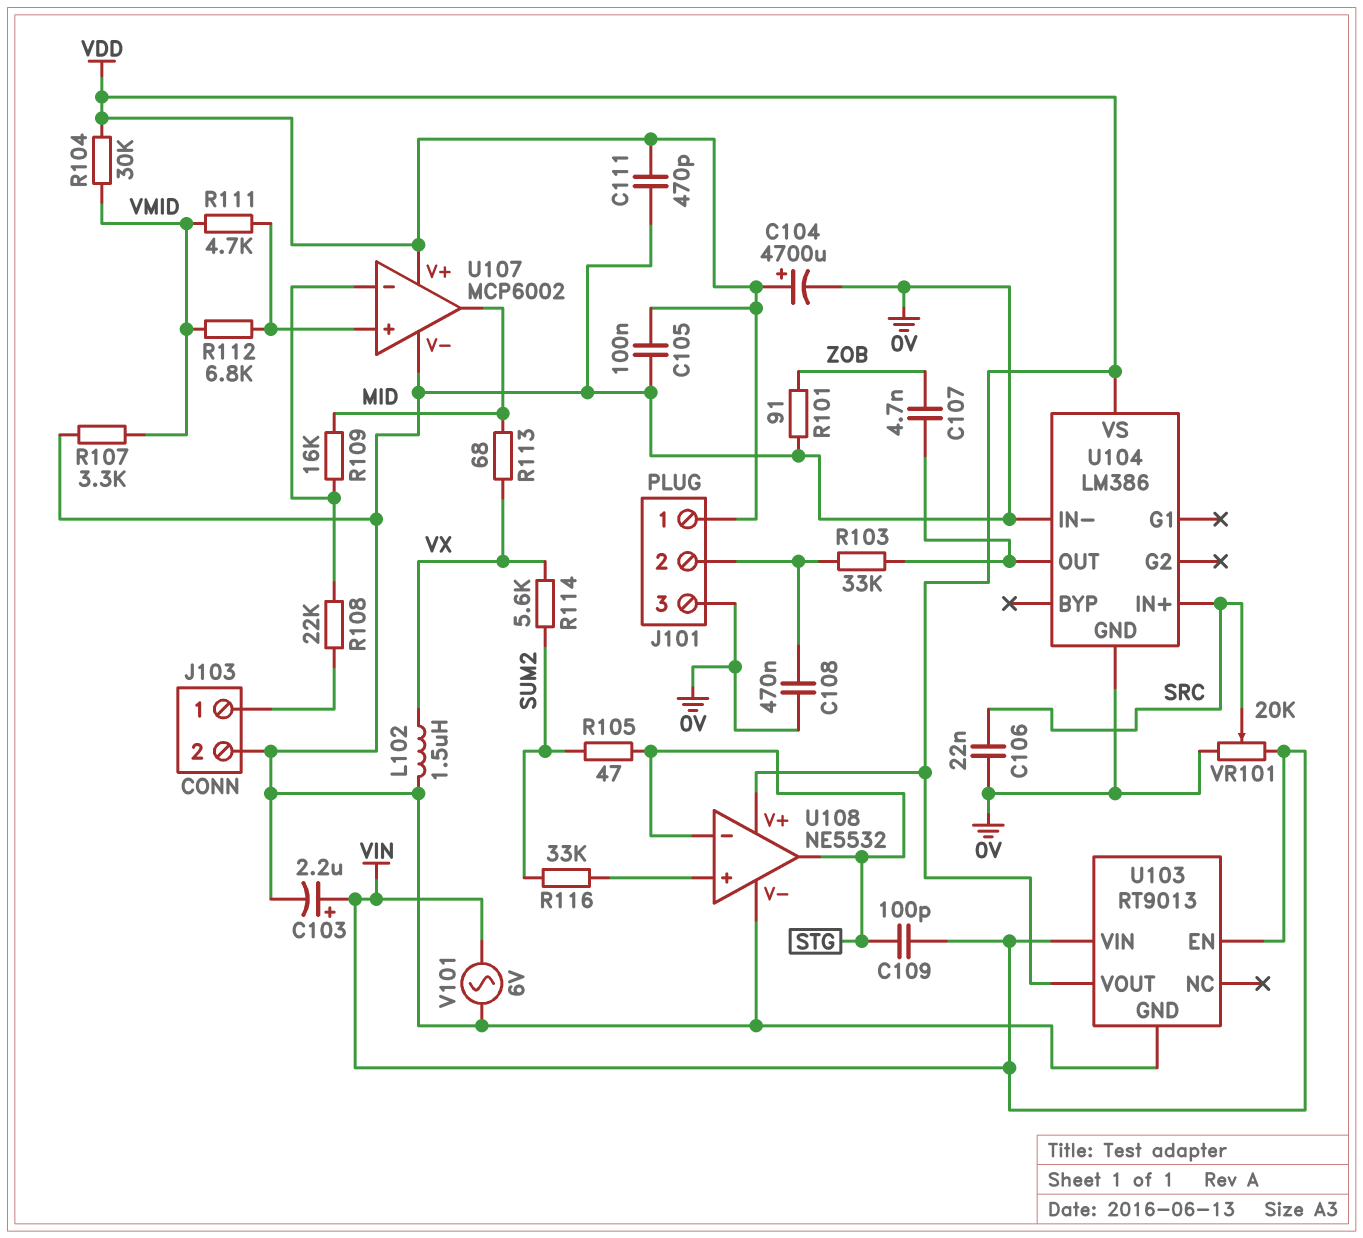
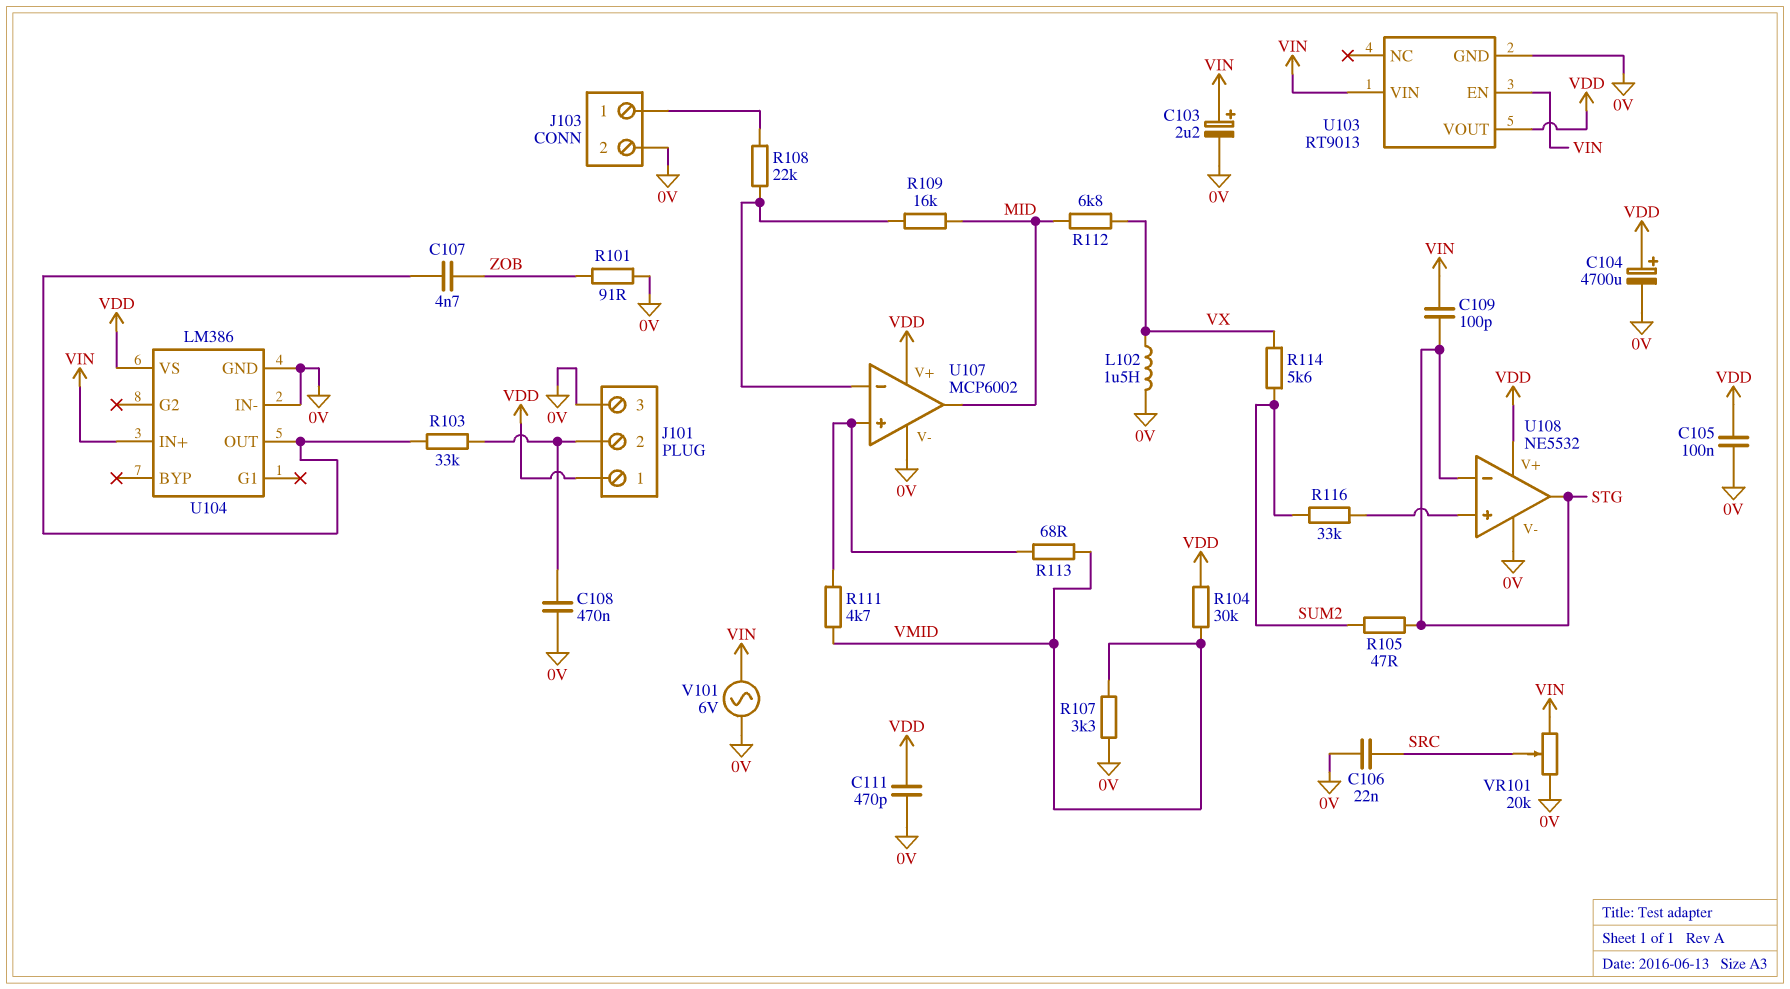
R112: 6.8k (U107/in+, VMID) -> 6.8k (MID, VX)
R113: 68 (MID, VX) -> 68 (U107/in+, VMID)
U104 pin IN+: SRC -> VIN

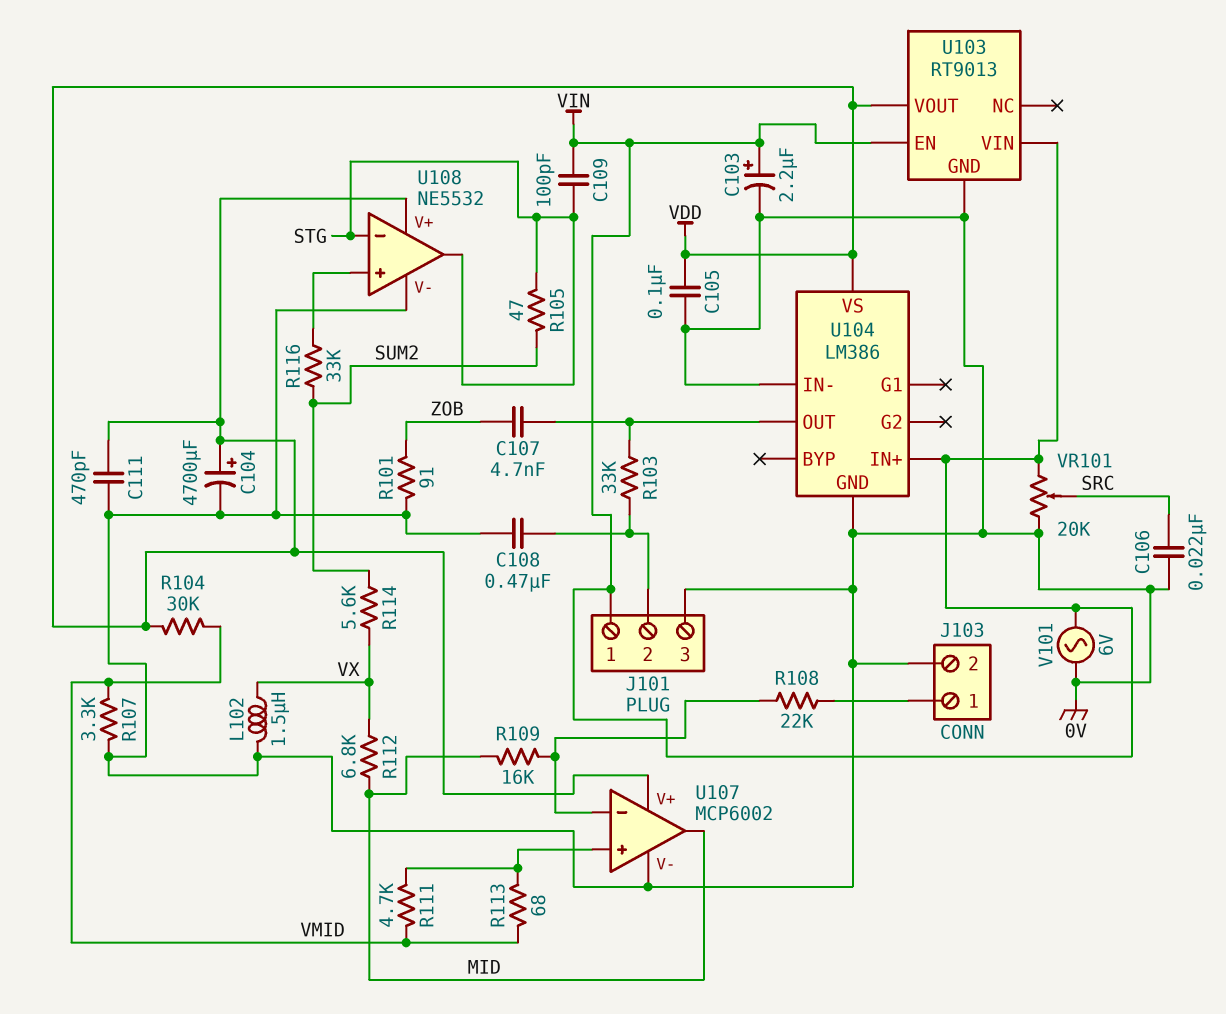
J101 pin 1: VDD -> VIN

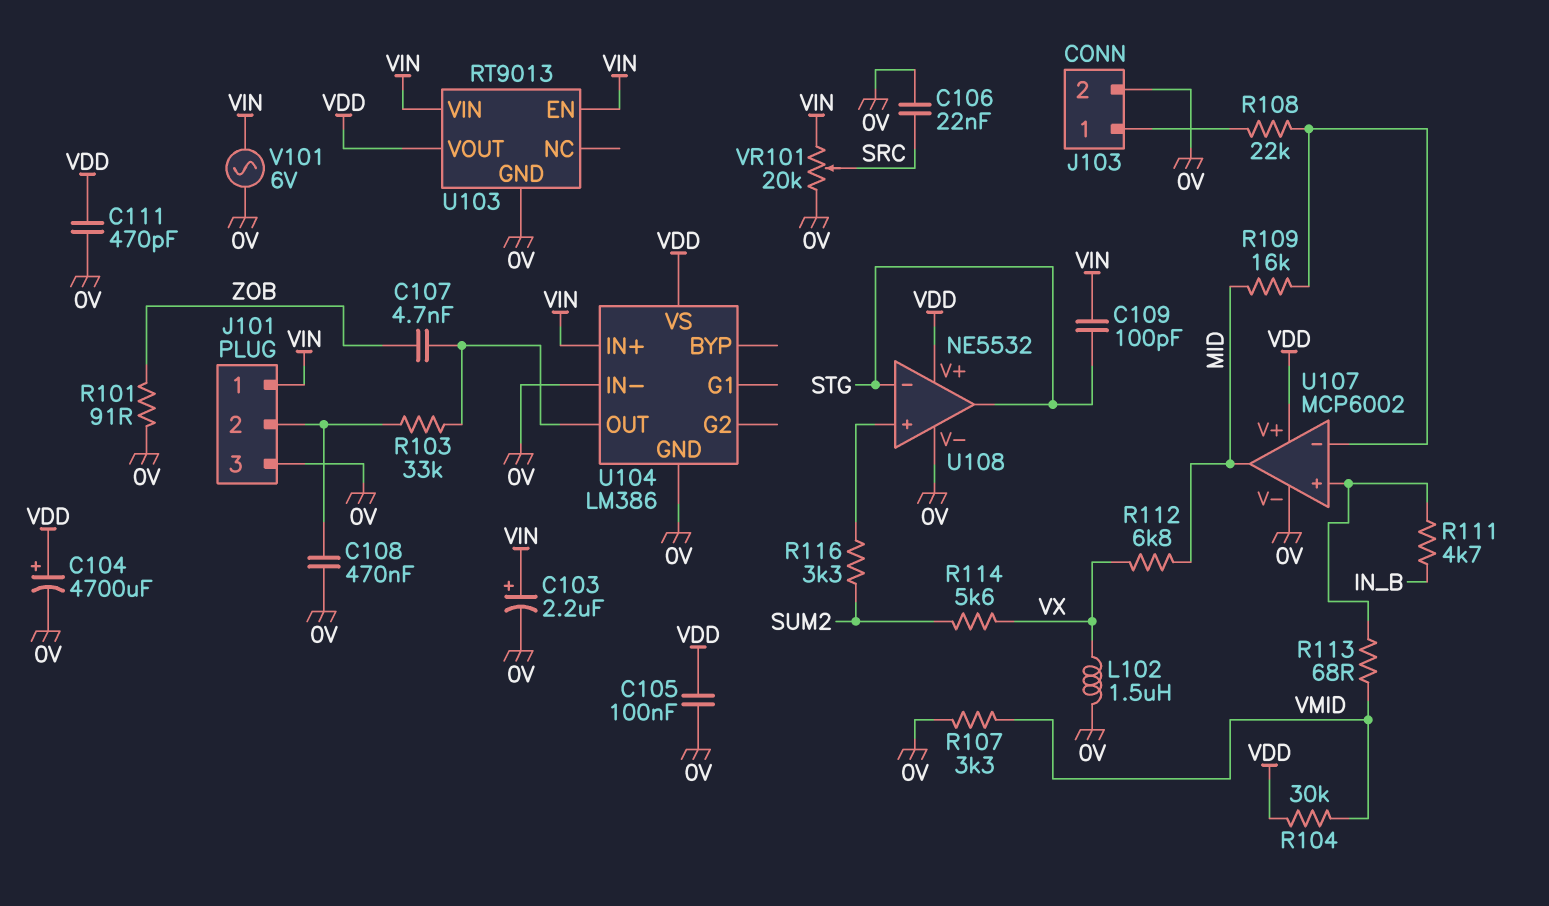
R105: 47 (STG, SUM2) -> none
R111: 4.7k (U107/in+, VMID) -> 4.7k (IN_B, U107/in+)
R116: 33k (SUM2, U108/in+) -> 3.3k (SUM2, U108/in+)

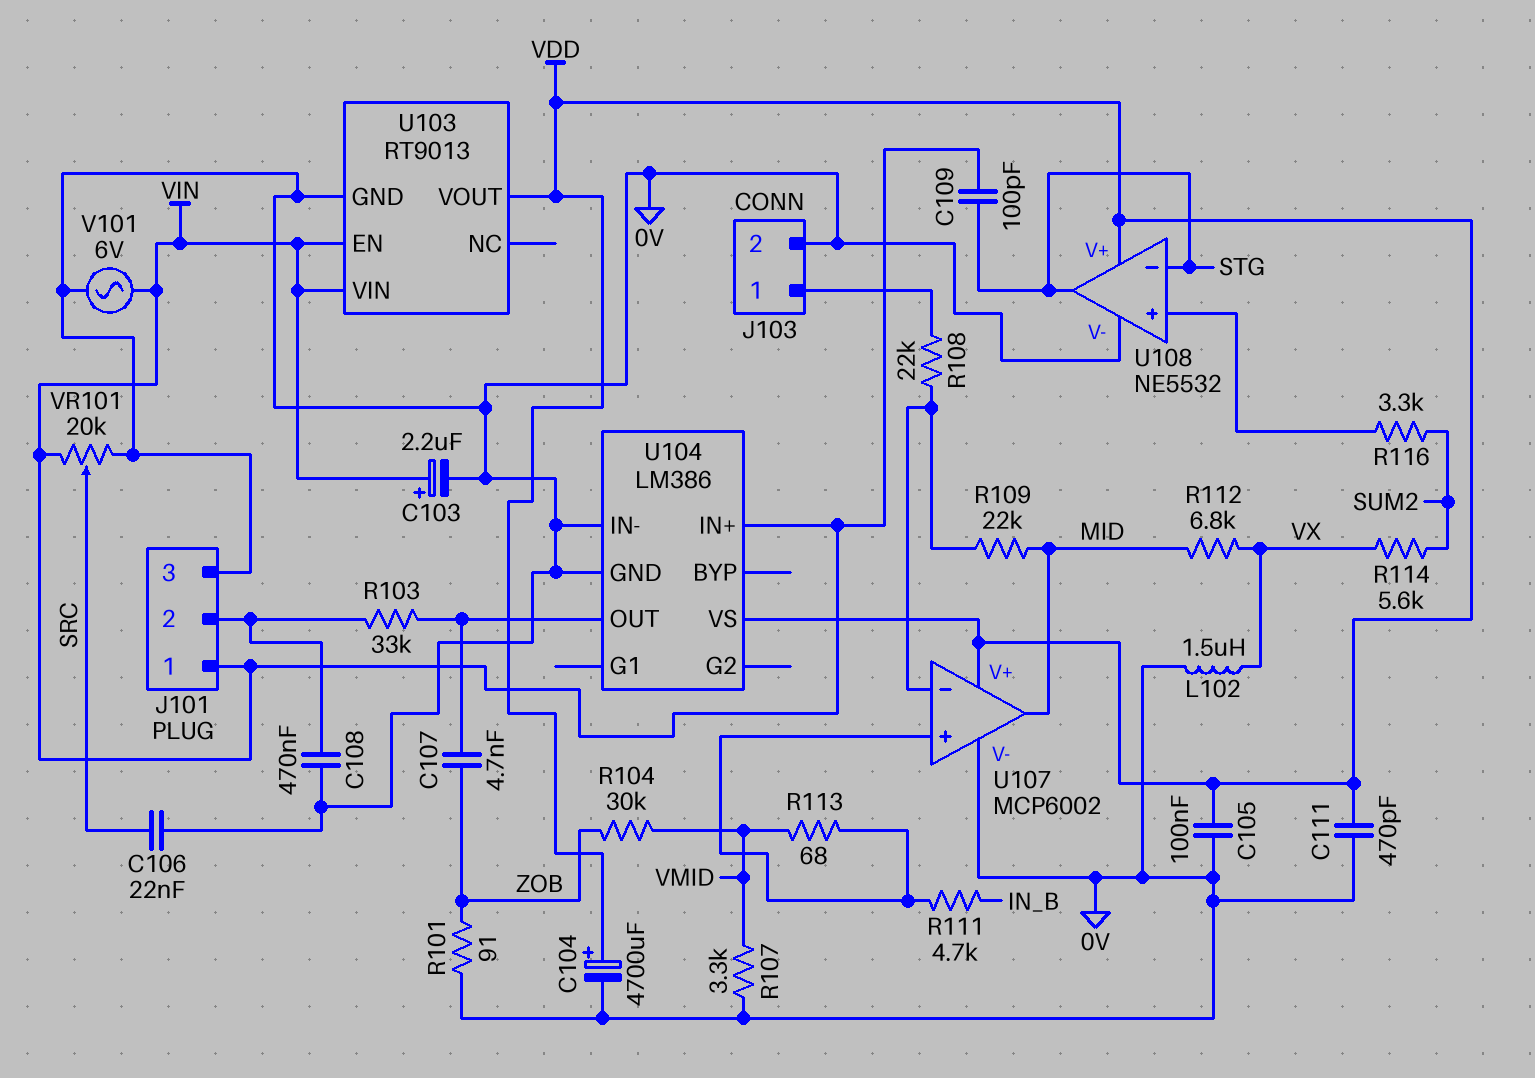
R104: 30k (VDD, VMID) -> 30k (VMID, ZOB)
R109: 16k (MID, U107/in-) -> 22k (MID, U107/in-)

